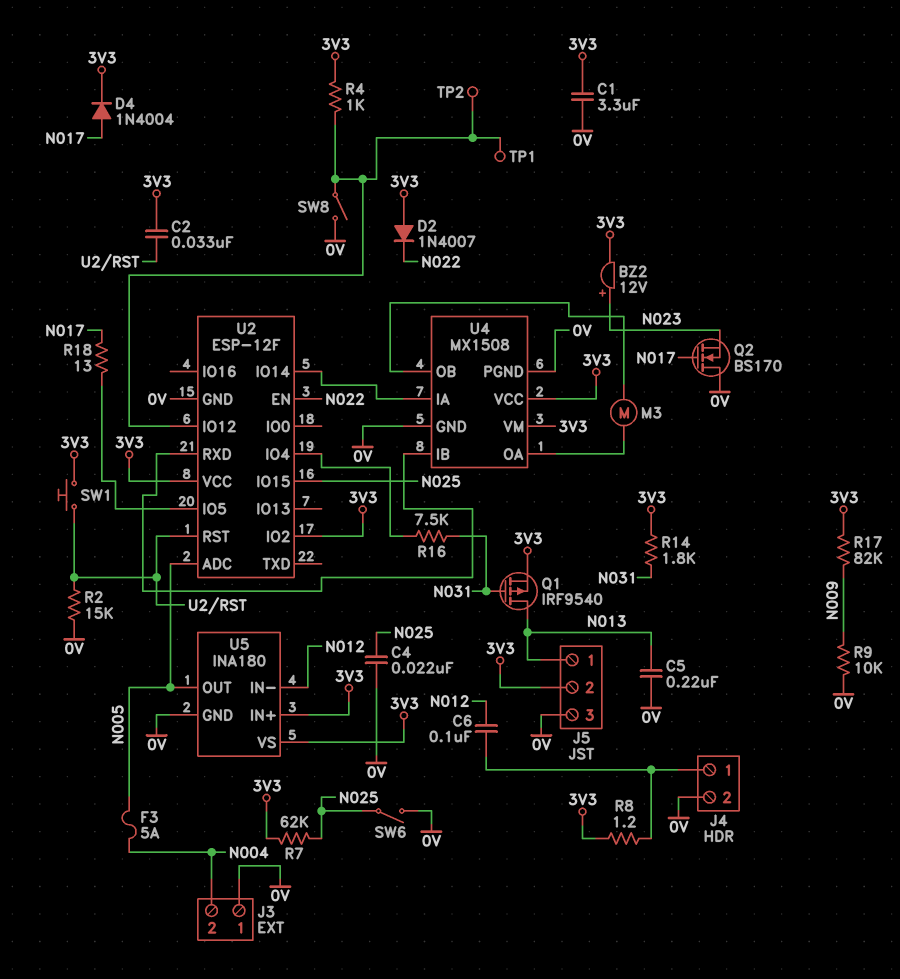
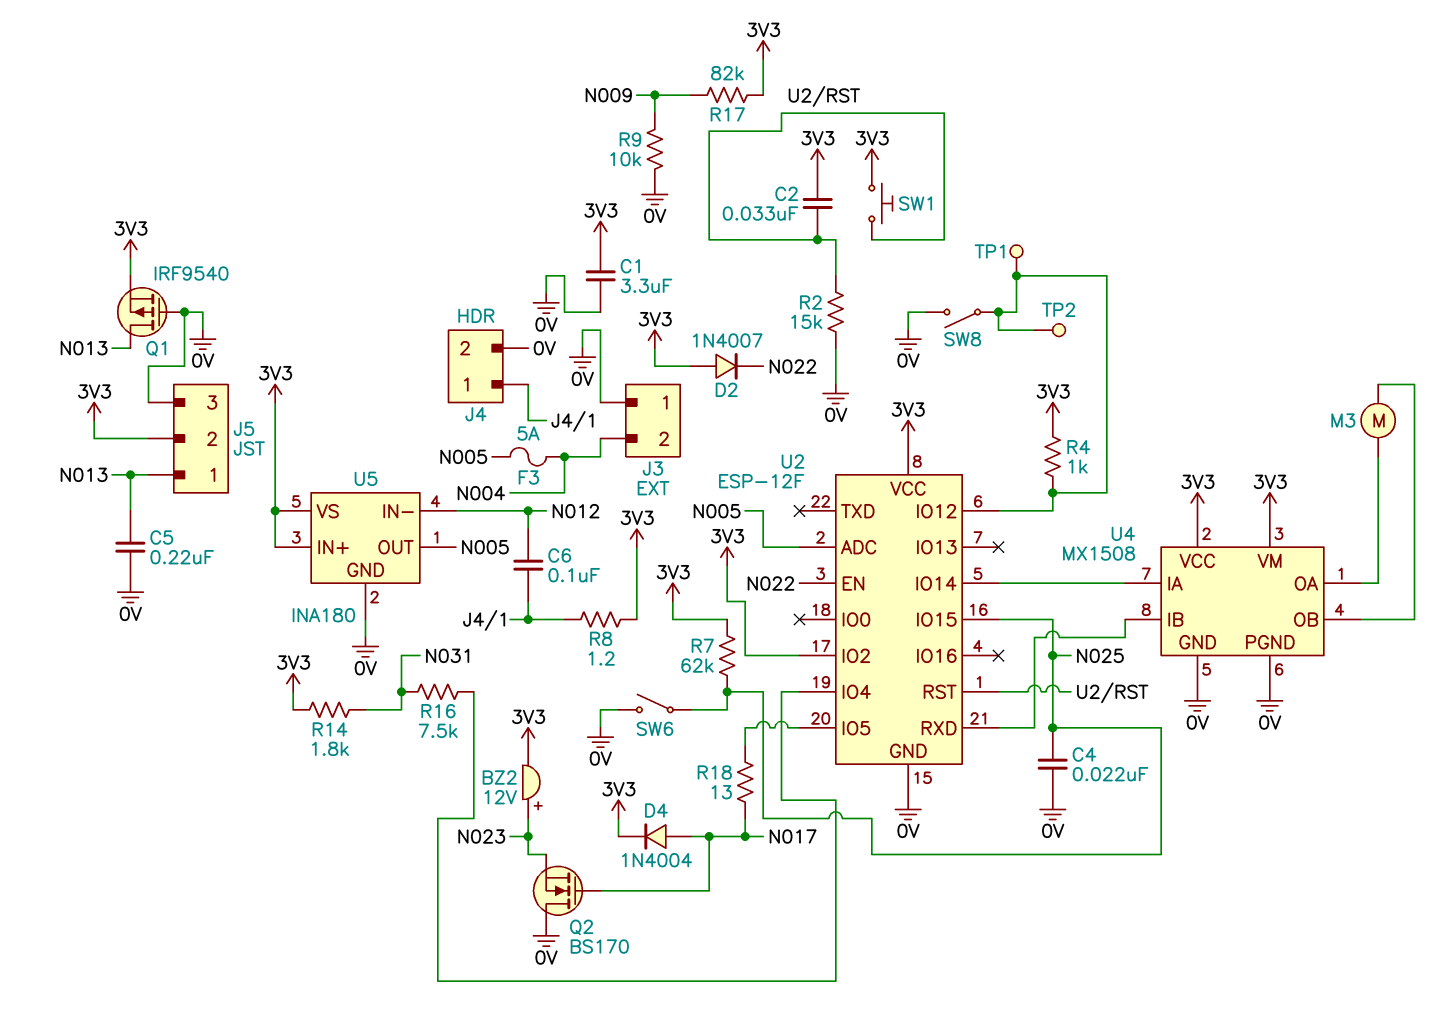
Q1: PMOS IRF9540 (G N031, D N013, S 3V3) -> PMOS IRF9540 (G 0V, D N013, S 3V3)

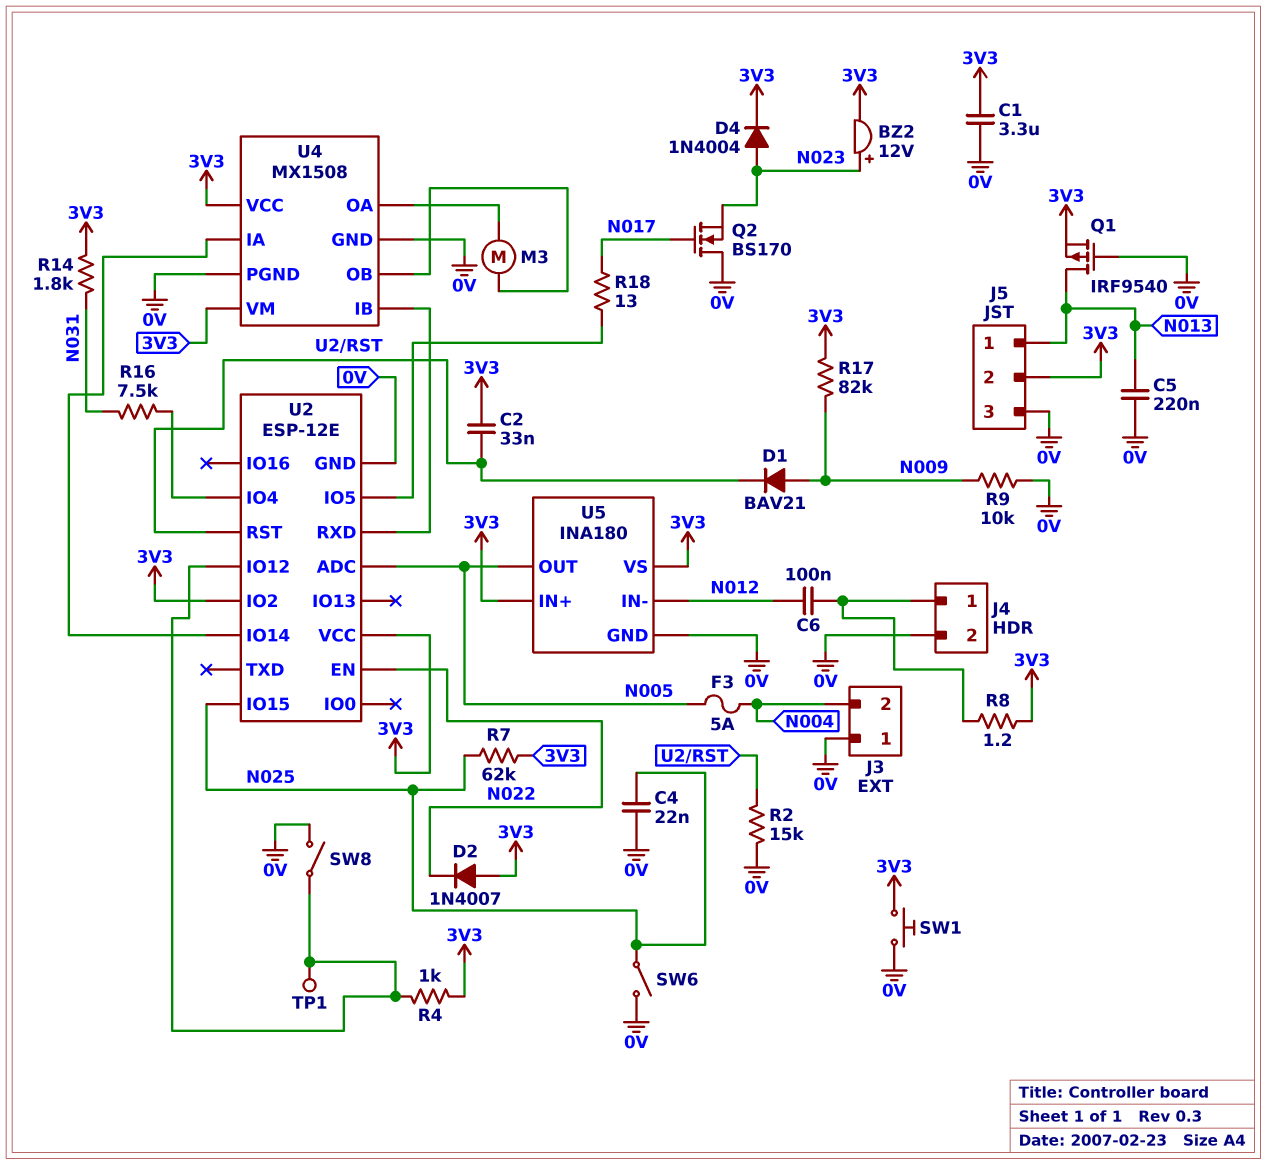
D1: none -> diode BAV21 (A N009, K U2/RST)
D4: diode 1N4004 (A N017, K 3V3) -> diode 1N4004 (A N023, K 3V3)
SW1: button (3V3, U2/RST) -> button (0V, 3V3)
TP2: test point (U2/IO12) -> none
U2: ESP-12F -> ESP-12E

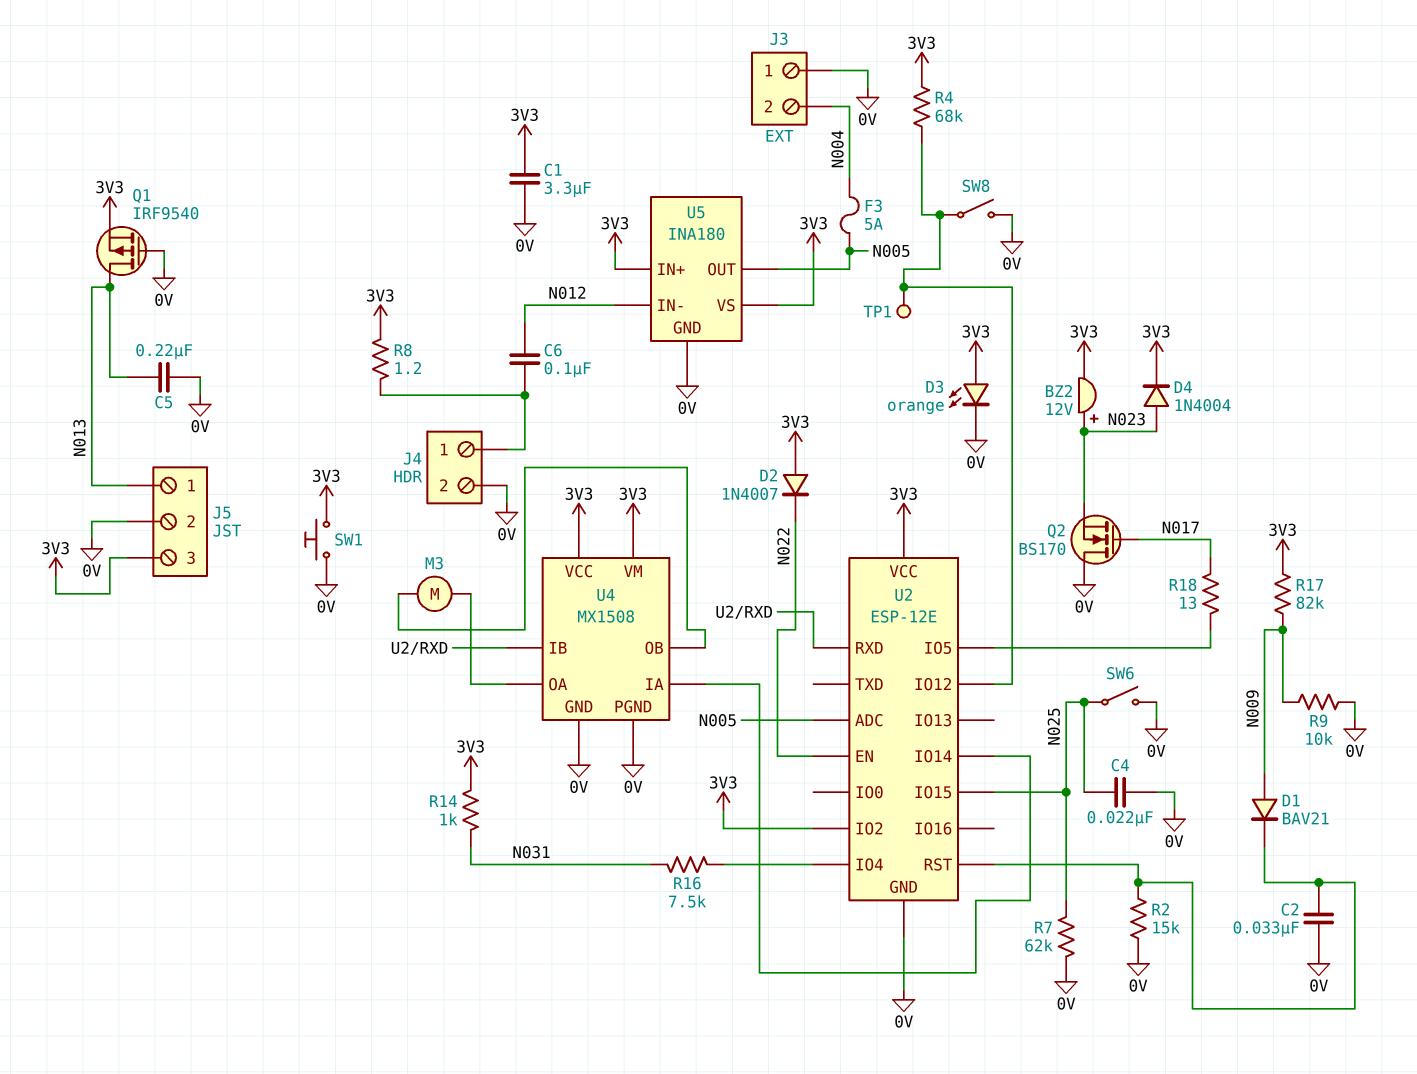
C2: 33nF (3V3, U2/RST) -> 33nF (0V, U2/RST)
D3: none -> LED orange (A 3V3, K 0V)
J5 pin 2: 3V3 -> 0V
J5 pin 3: 0V -> 3V3
R4: 1k (3V3, U2/IO12) -> 68k (3V3, U2/IO12)
R7: 62k (3V3, N025) -> 62k (0V, N025)
R14: 1.8k (3V3, N031) -> 1k (3V3, N031)

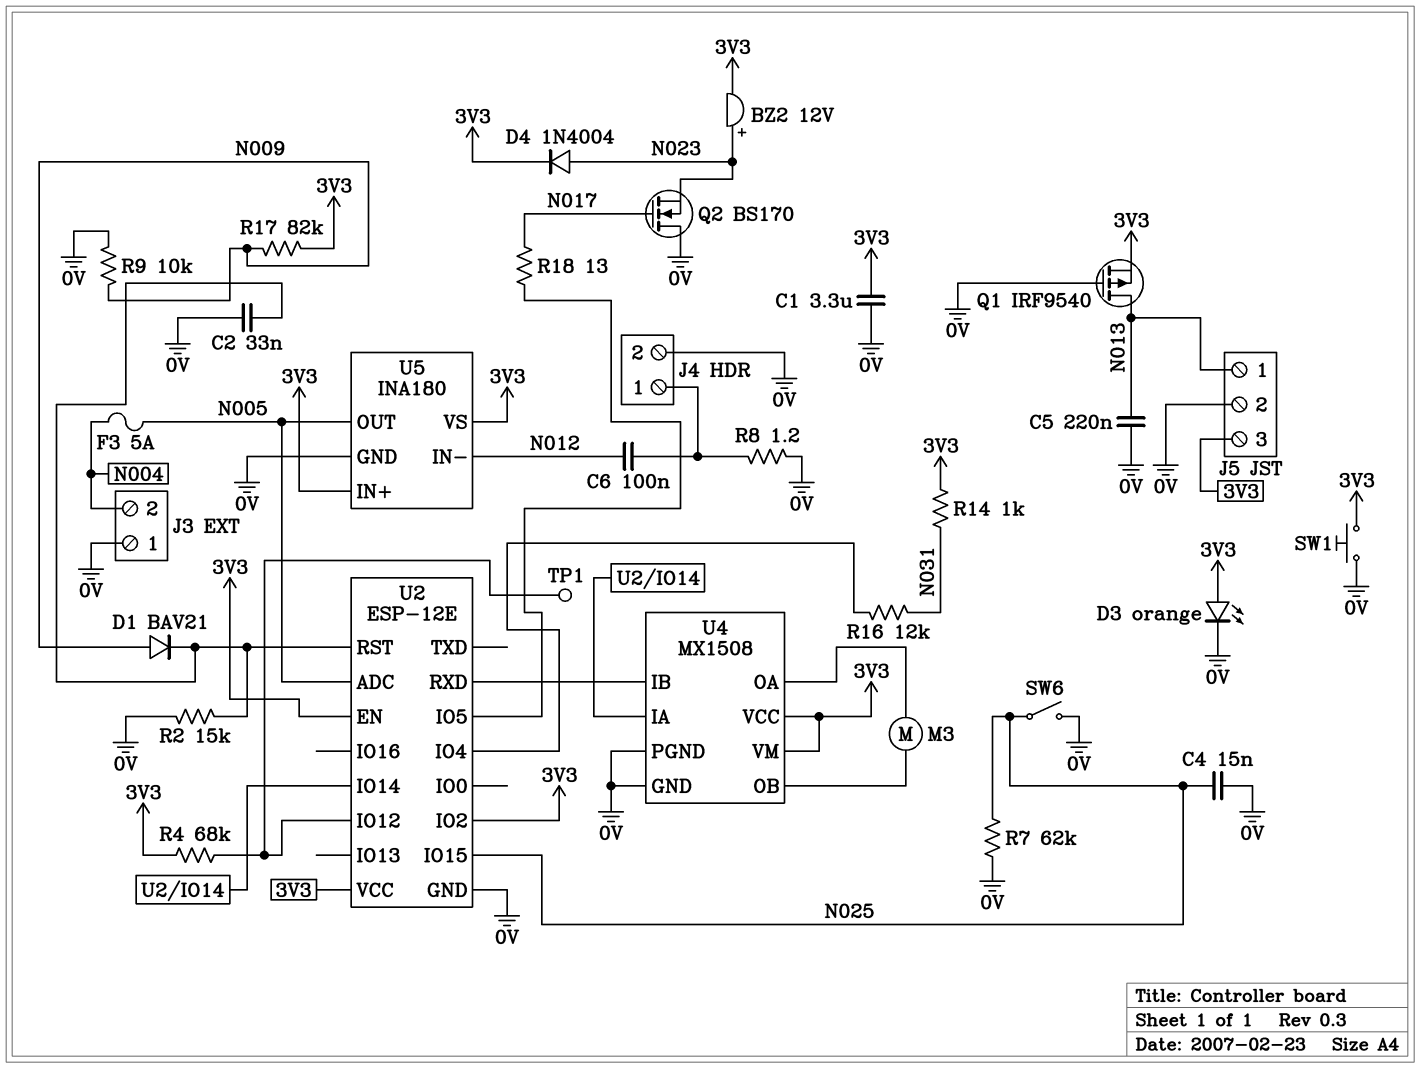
C4: 22nF (0V, N025) -> 15nF (0V, N025)
D2: diode 1N4007 (A 3V3, K N022) -> none
R8: 1.2 (3V3, J4/1) -> 1.2 (0V, J4/1)
R16: 7.5k (N031, U2/IO4) -> 12k (N031, U2/IO4)
SW8: switch (0V, U2/IO12) -> none
U2 pin EN: N022 -> 3V3

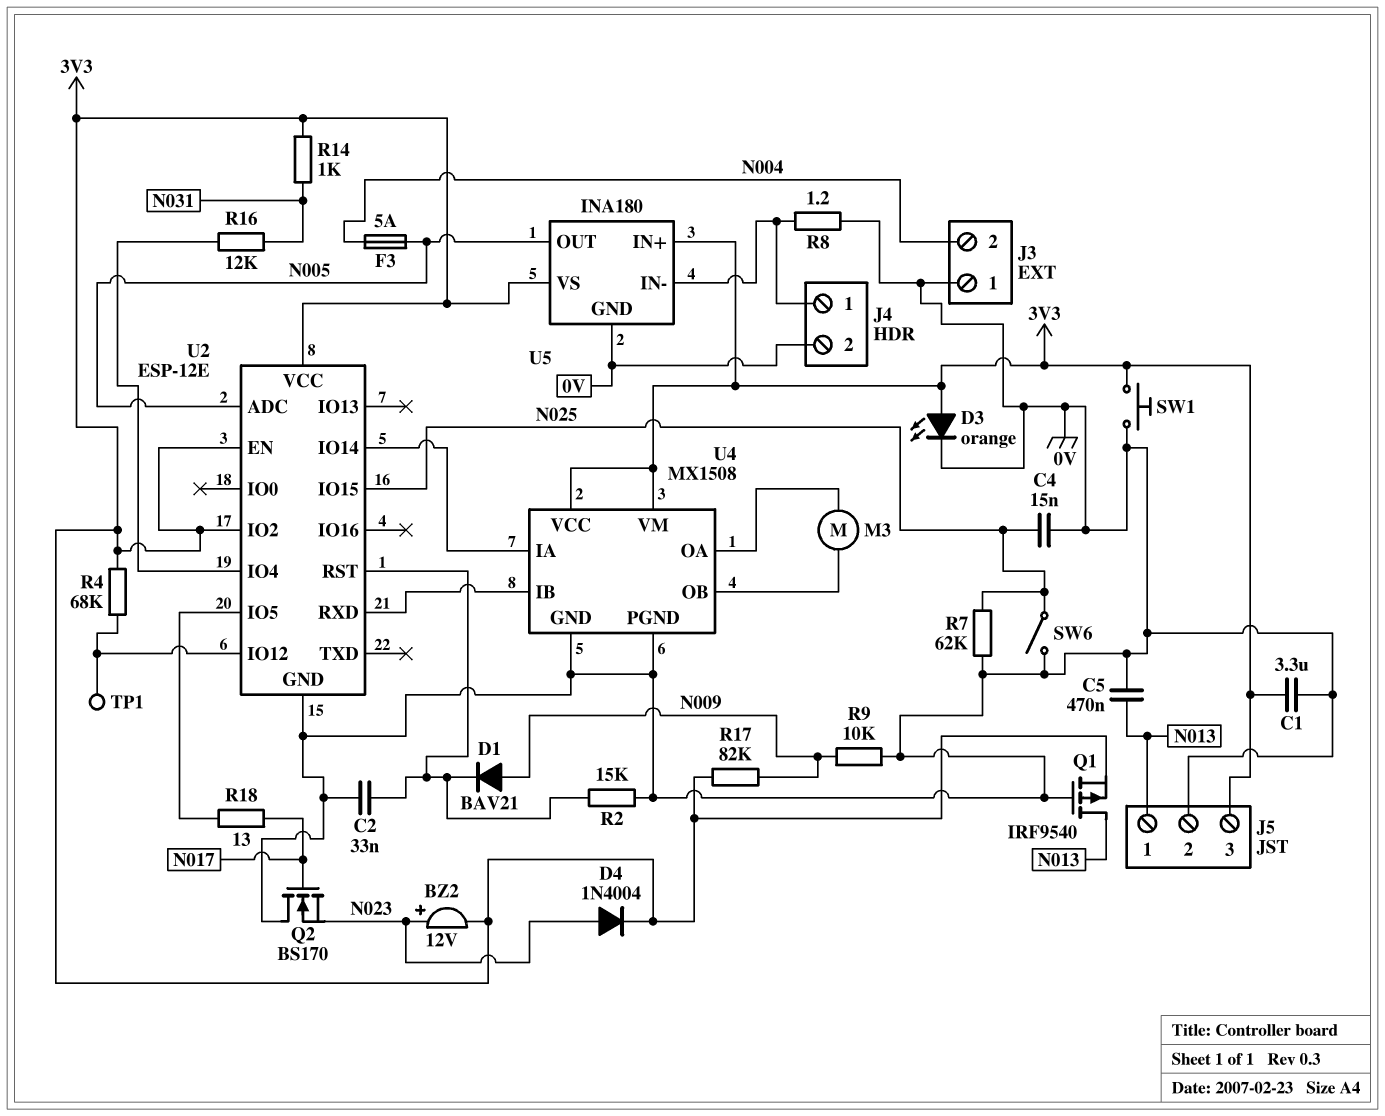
C5: 220nF (0V, N013) -> 470nF (0V, N013)
C6: 100nF (J4/1, N012) -> none
U5 pin IN-: N012 -> J4/1

